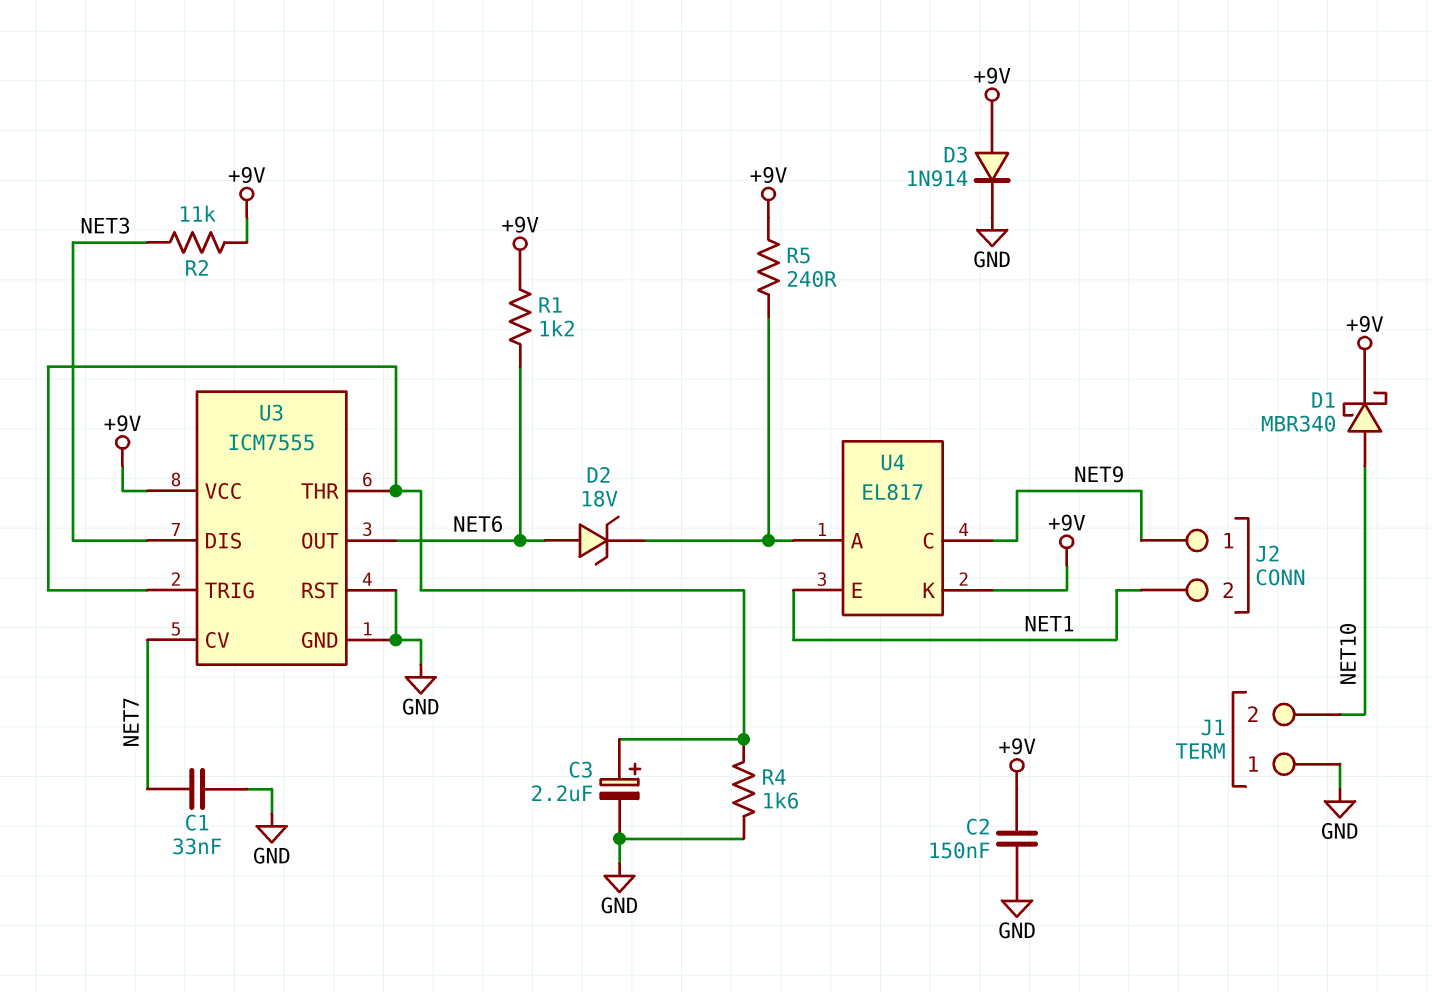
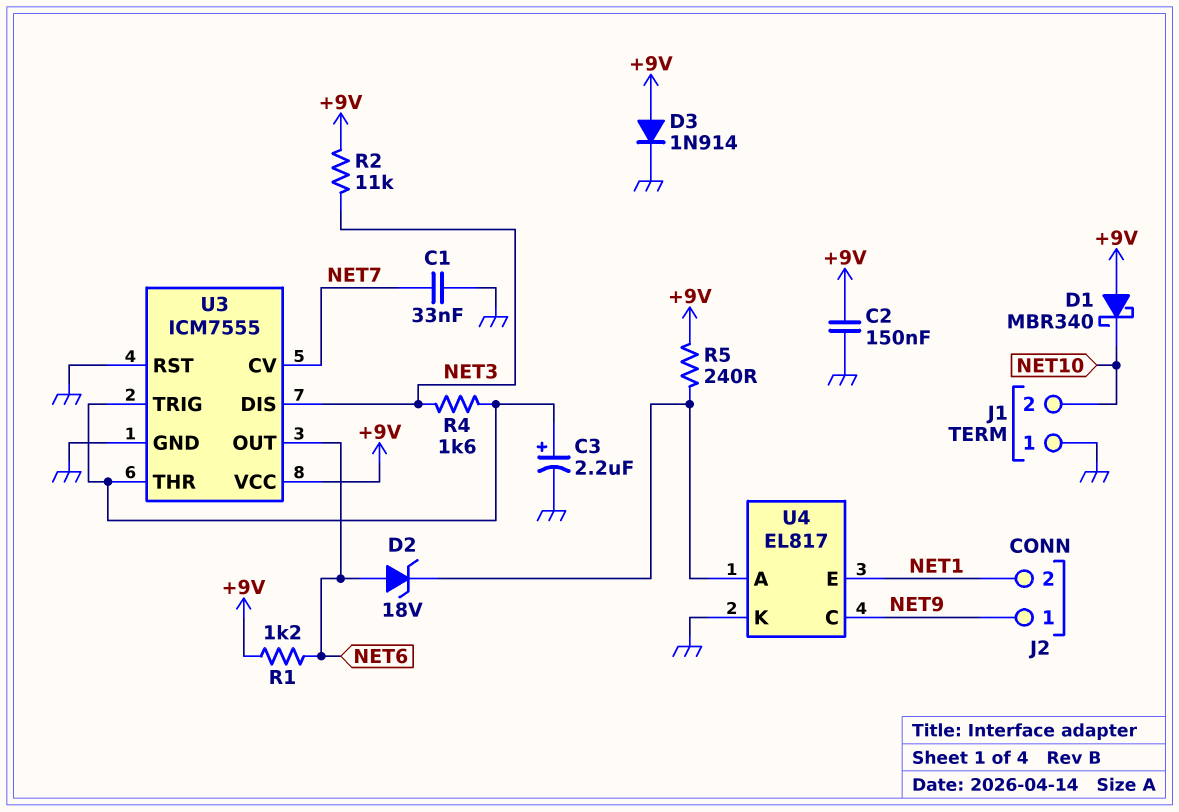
D1: schottky MBR340 (A NET10, K +9V) -> schottky MBR340 (A +9V, K NET10)
R4: 1.6k (GND, U3/THR) -> 1.6k (NET3, U3/THR)
U4 pin K: +9V -> GND

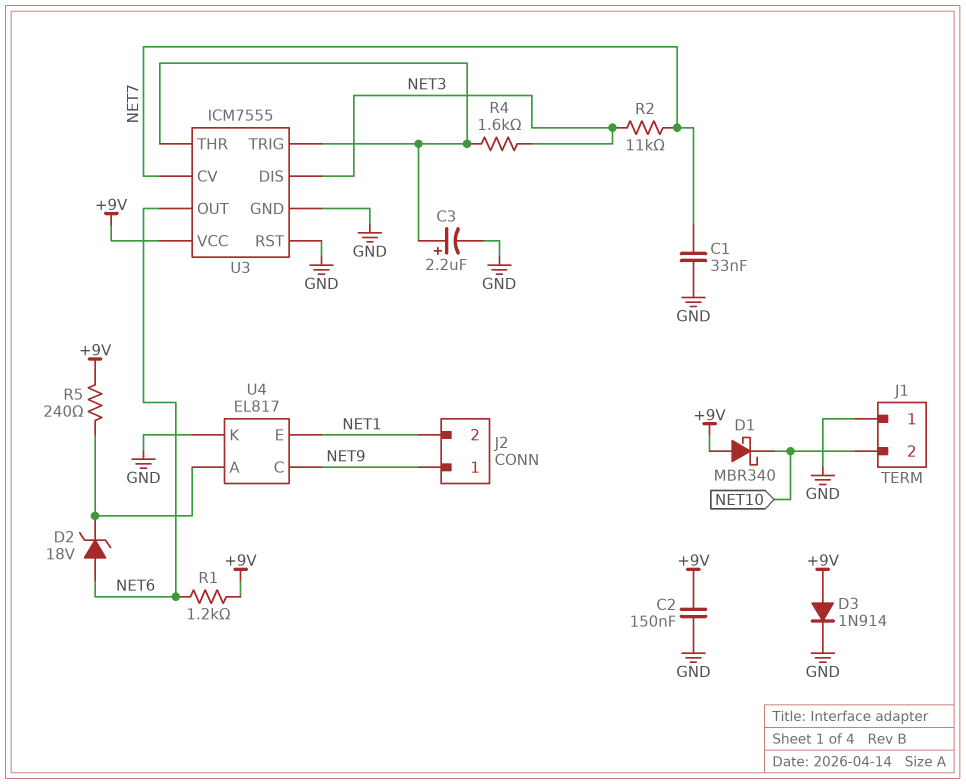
R2: 11k (+9V, NET3) -> 11k (NET3, NET7)

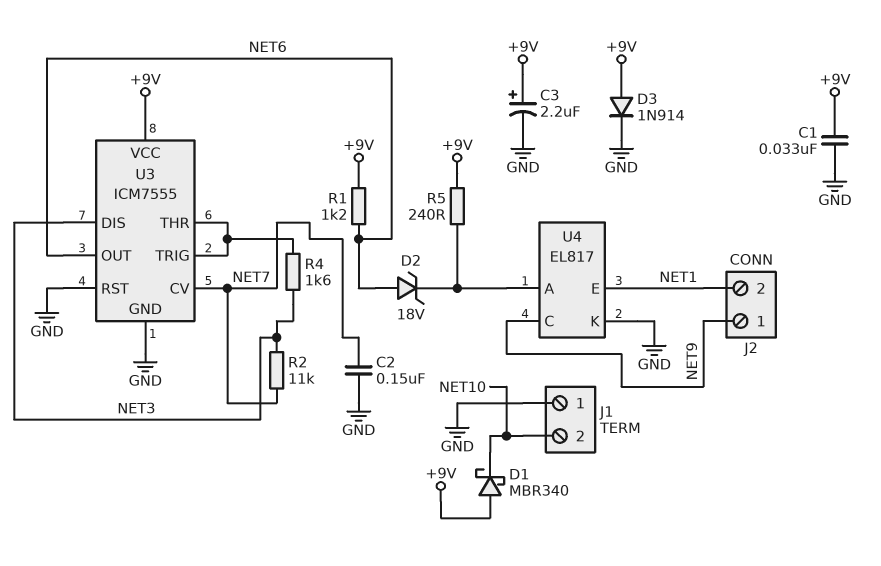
C1: 33nF (GND, NET7) -> 33nF (+9V, GND)
C2: 150nF (+9V, GND) -> 150nF (GND, NET7)
C3: 2.2uF (plus U3/THR, minus GND) -> 2.2uF (plus +9V, minus GND)

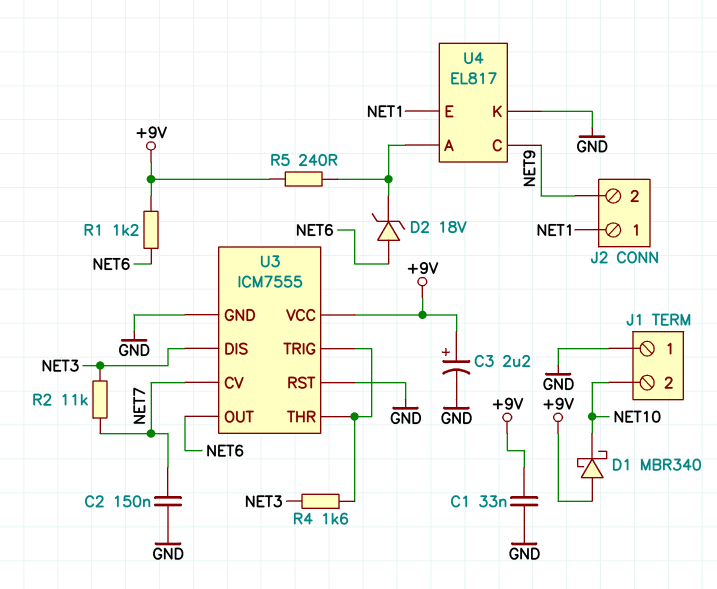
D3: diode 1N914 (A +9V, K GND) -> none
J2 pin 1: NET9 -> NET1
J2 pin 2: NET1 -> NET9

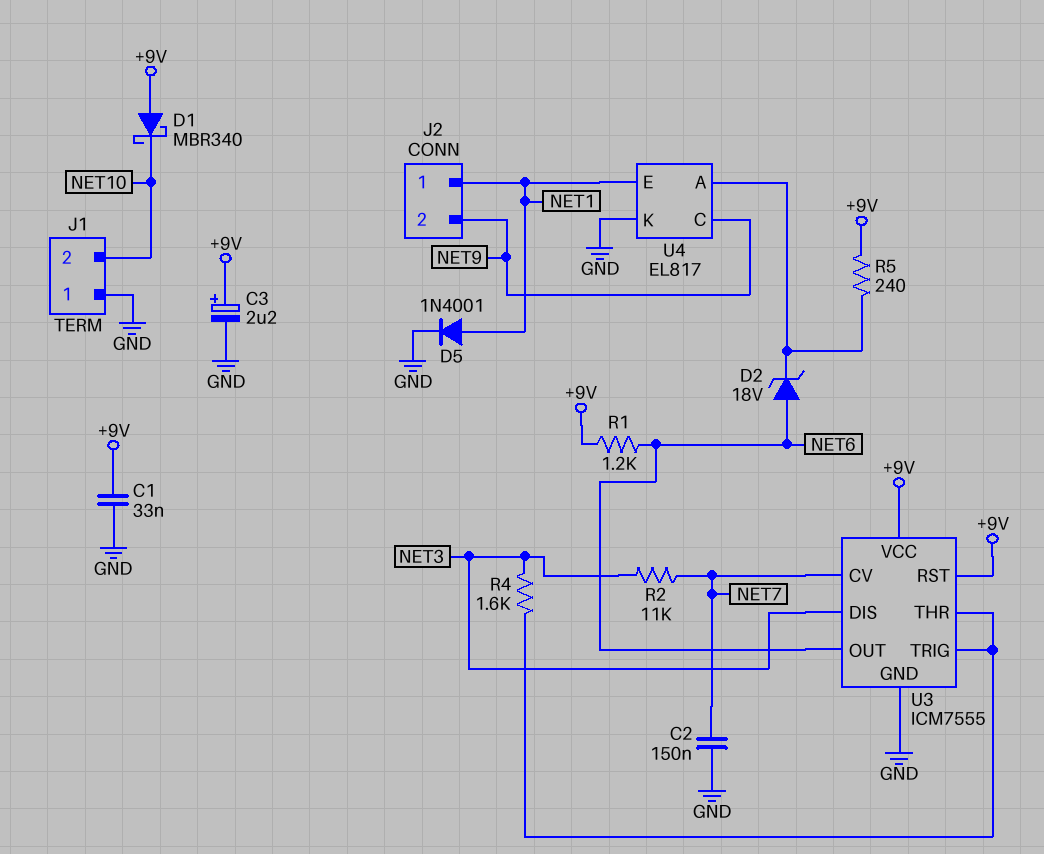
D5: none -> diode 1N4001 (A NET1, K GND)
U3 pin RST: GND -> +9V

